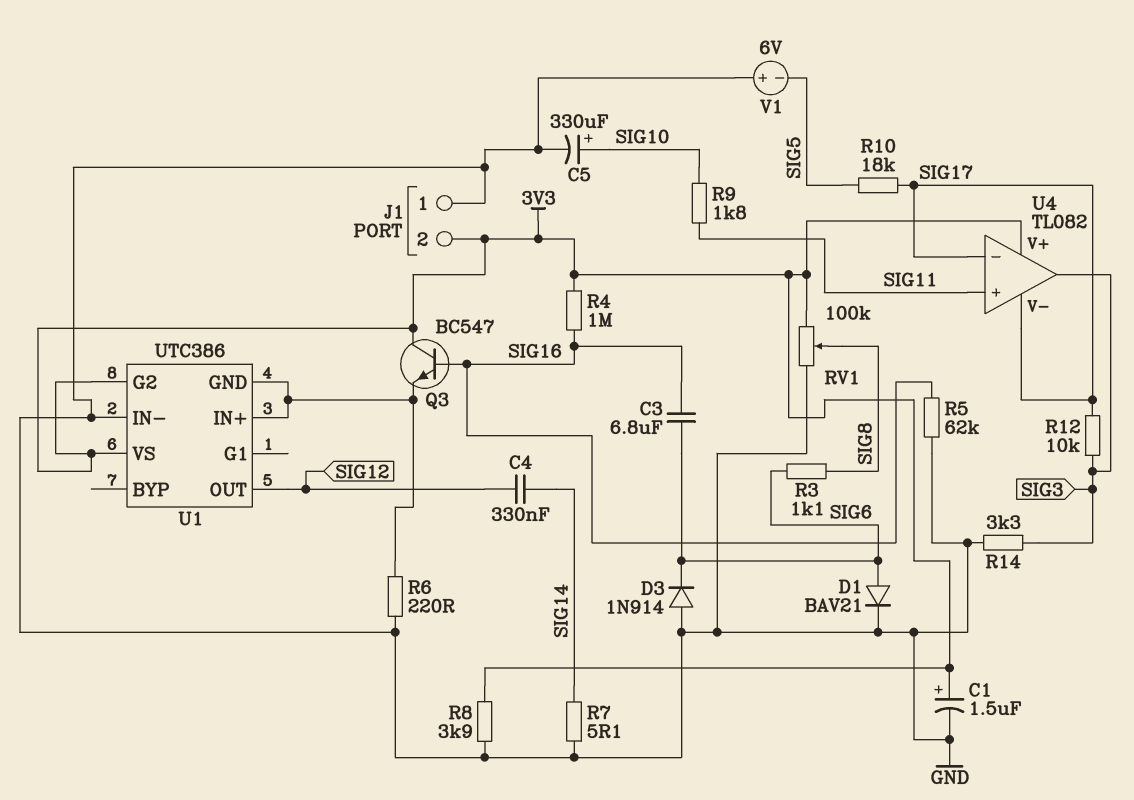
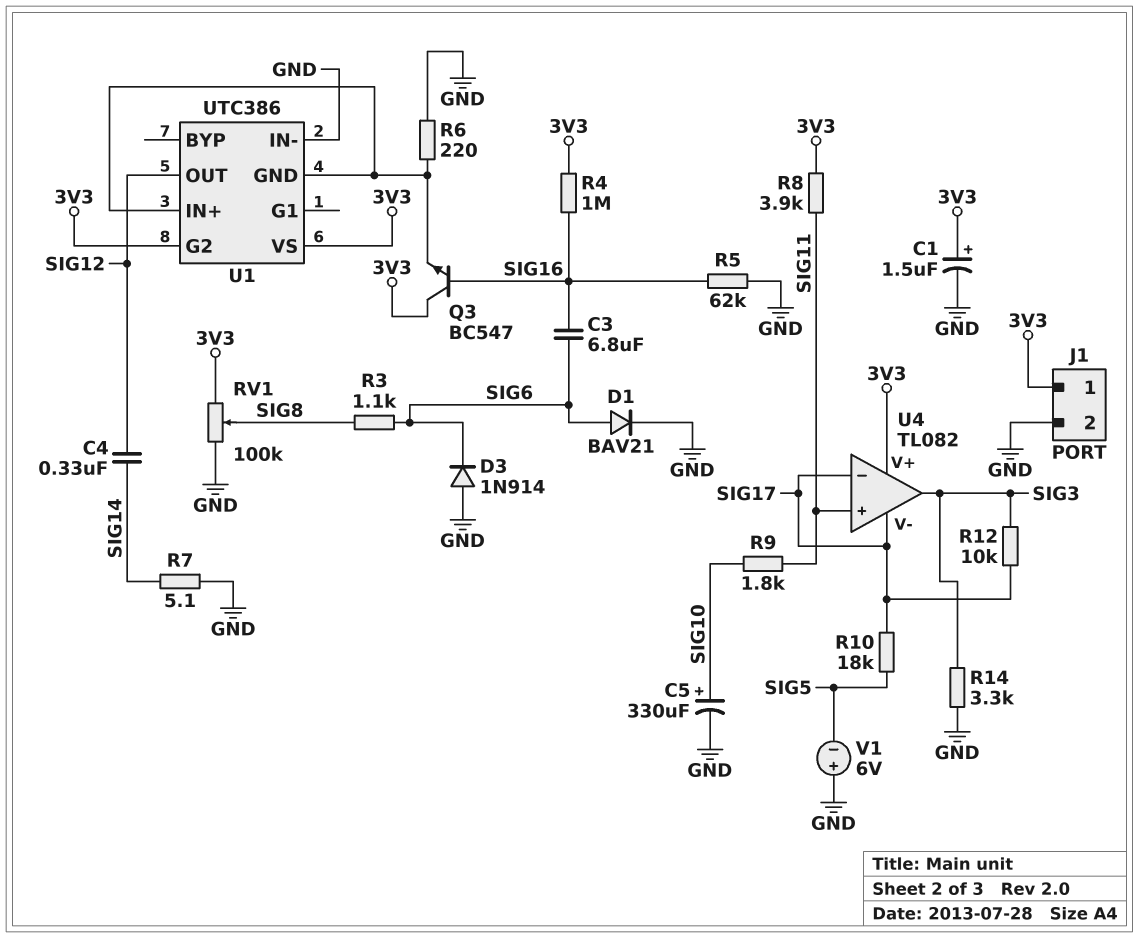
J1 pin 1: GND -> 3V3
J1 pin 2: 3V3 -> GND
R8: 3.9k (3V3, GND) -> 3.9k (3V3, SIG11)

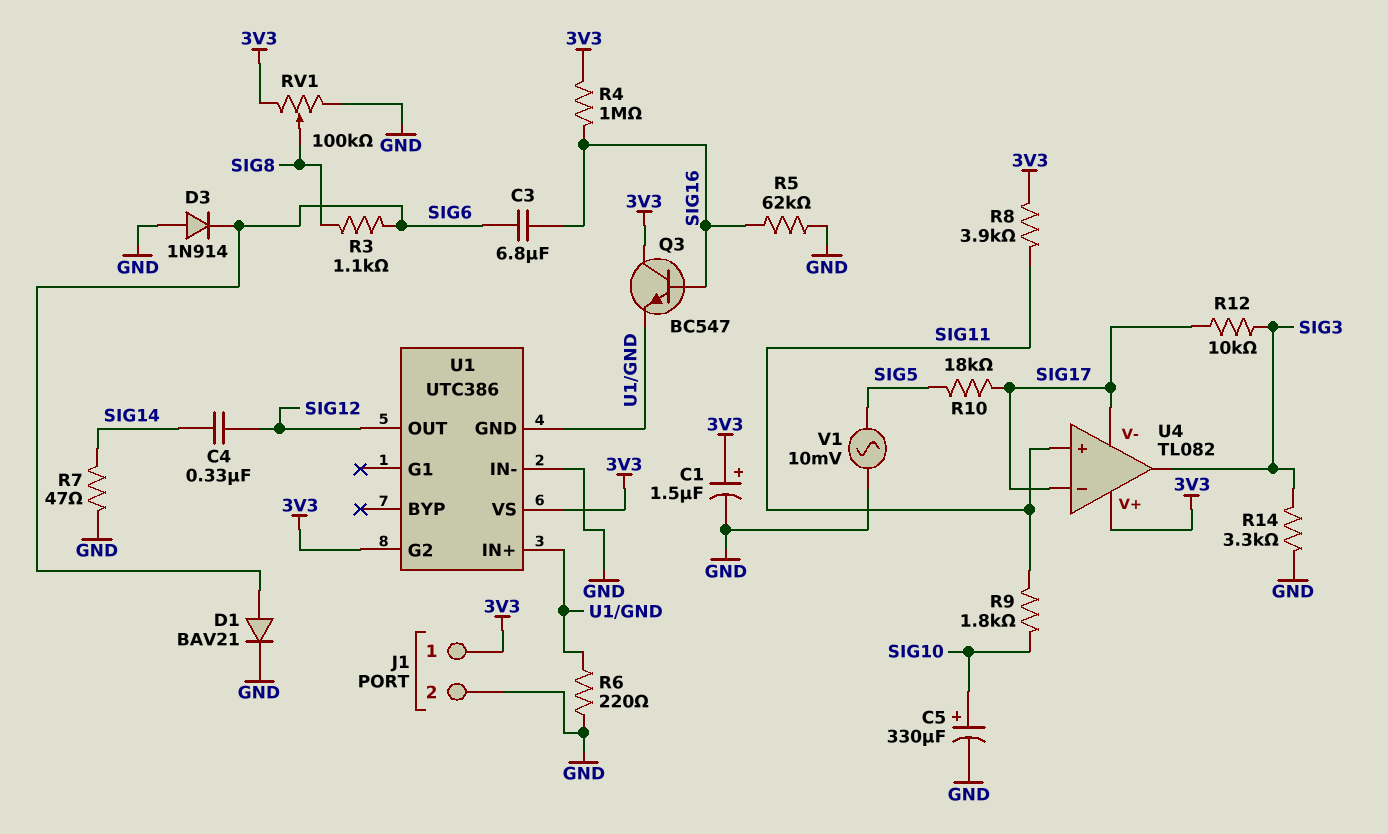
R7: 5.1 (GND, SIG14) -> 47 (GND, SIG14)
V1: 6V (plus GND, minus SIG5) -> AC 10mV (GND, SIG5)

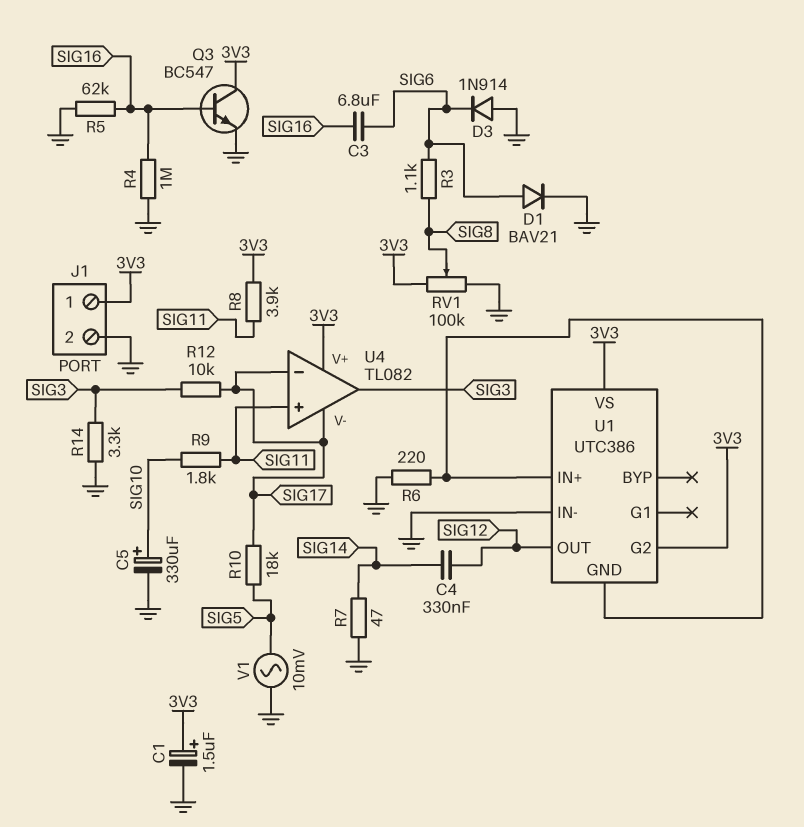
Q3: NPN BC547 (B SIG16, C 3V3, E U1/GND) -> NPN BC547 (B SIG16, C 3V3, E GND)
R4: 1M (3V3, SIG16) -> 1M (GND, SIG16)

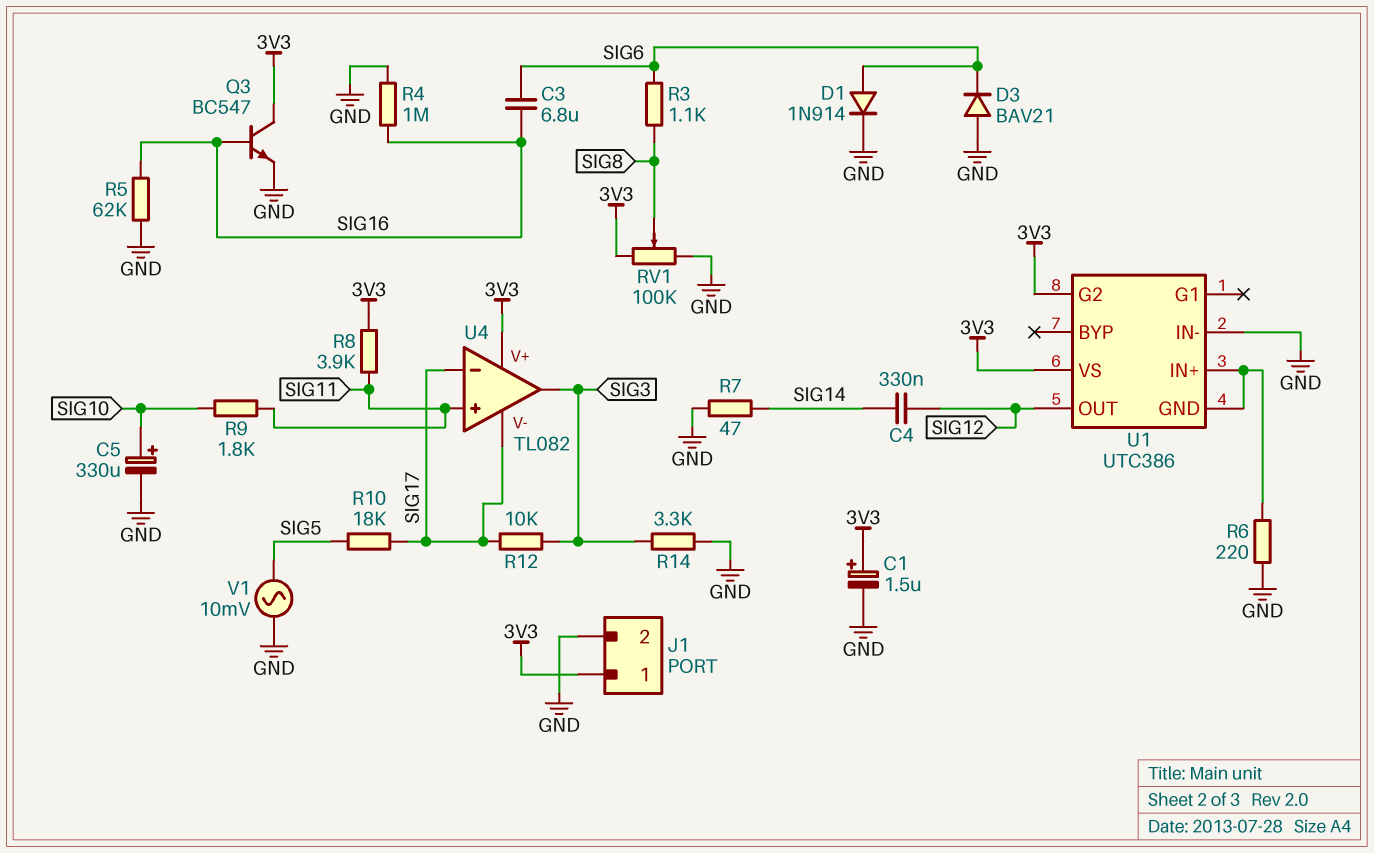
D1: diode BAV21 (A SIG6, K GND) -> diode 1N914 (A SIG6, K GND)
D3: diode 1N914 (A GND, K SIG6) -> diode BAV21 (A GND, K SIG6)

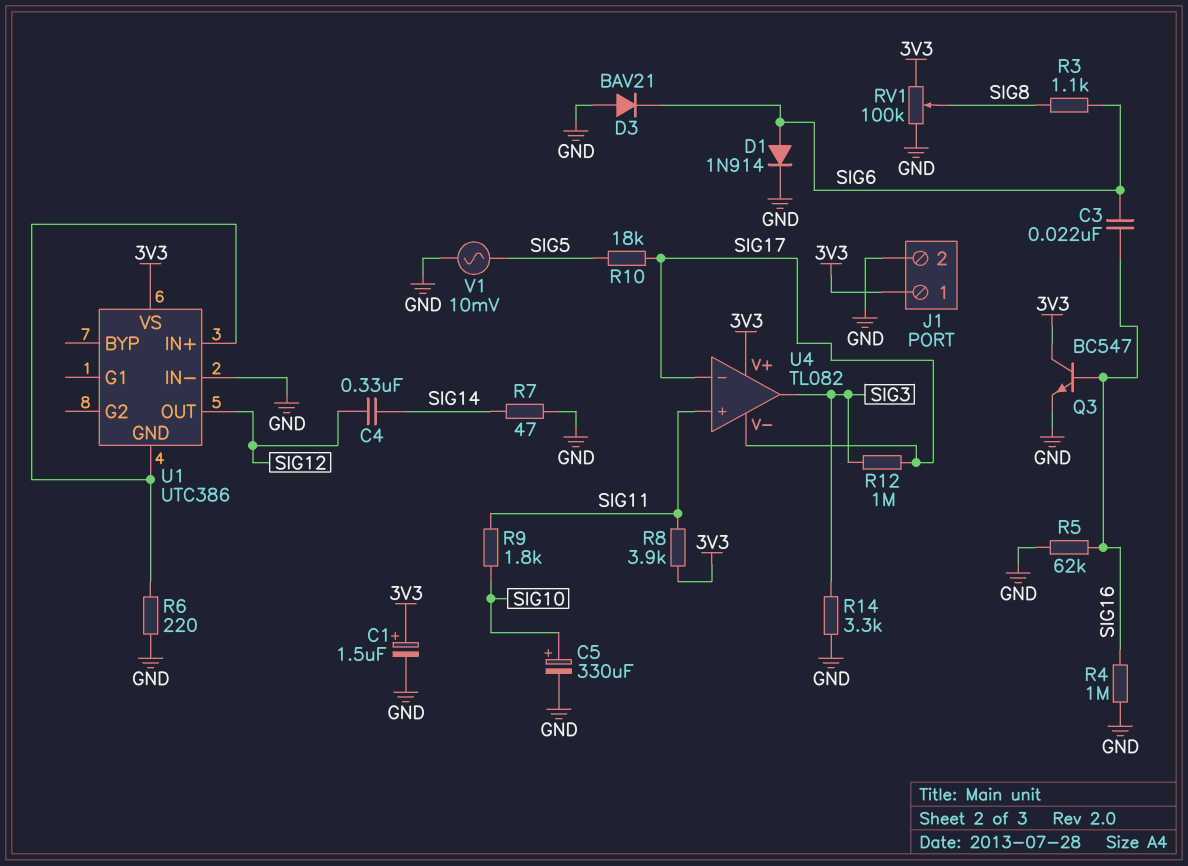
C3: 6.8uF (SIG6, SIG16) -> 22nF (SIG6, SIG16)
R12: 10k (SIG3, SIG17) -> 1M (SIG3, SIG17)
U1 pin G2: 3V3 -> none

